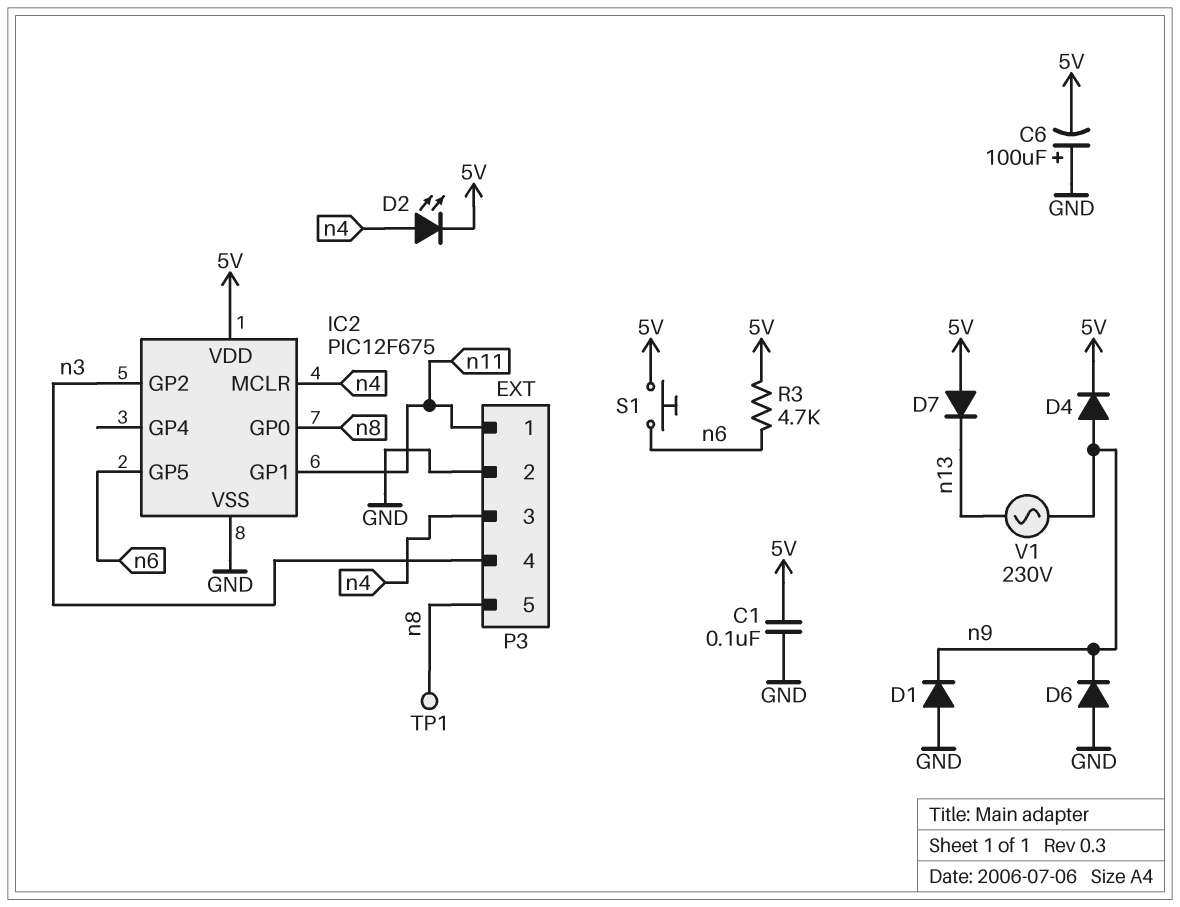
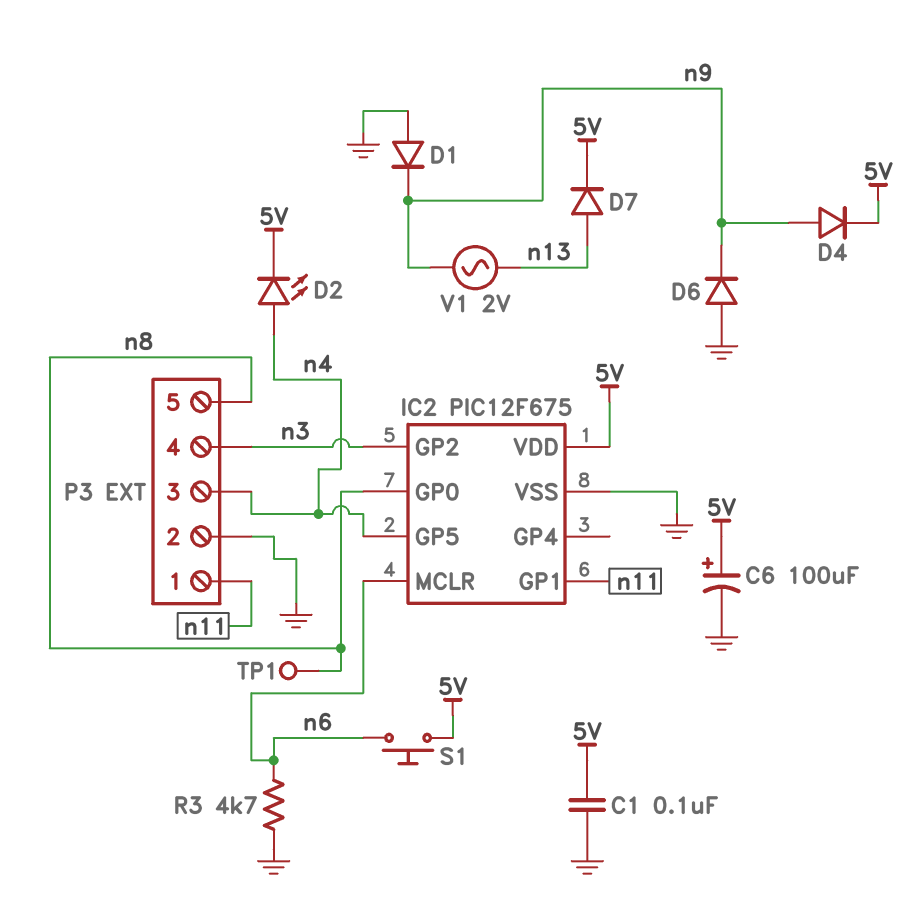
C6: 100uF (plus GND, minus 5V) -> 100uF (plus 5V, minus GND)
D7: diode (A 5V, K n13) -> diode (A n13, K 5V)
IC2 pin GP5: n6 -> n4
IC2 pin MCLR: n4 -> n6
R3: 4.7k (5V, n6) -> 4.7k (GND, n6)
V1: AC 230V (n9, n13) -> AC 2V (n9, n13)

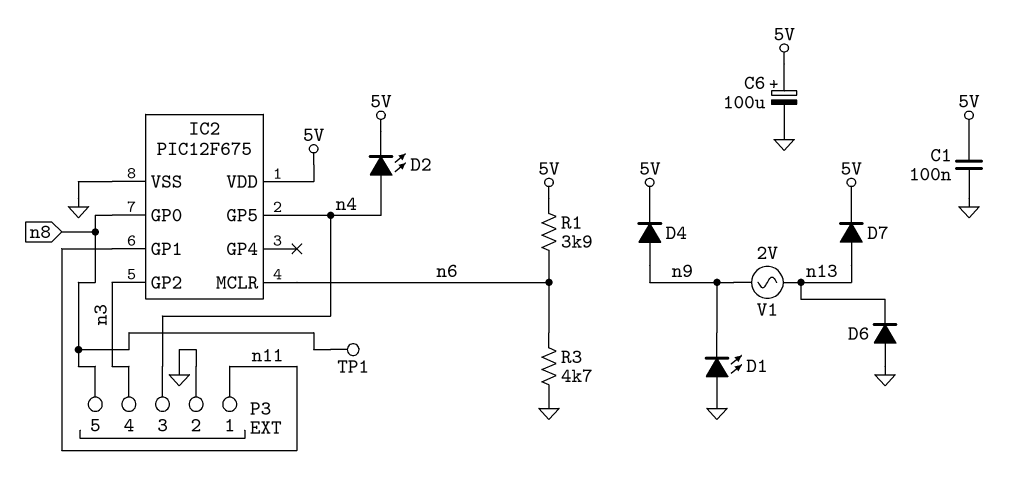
D1: diode (A GND, K n9) -> LED (A GND, K n9)
D6: diode (A GND, K n9) -> diode (A GND, K n13)
R1: none -> 3.9k (5V, n6)
S1: button (5V, n6) -> none

